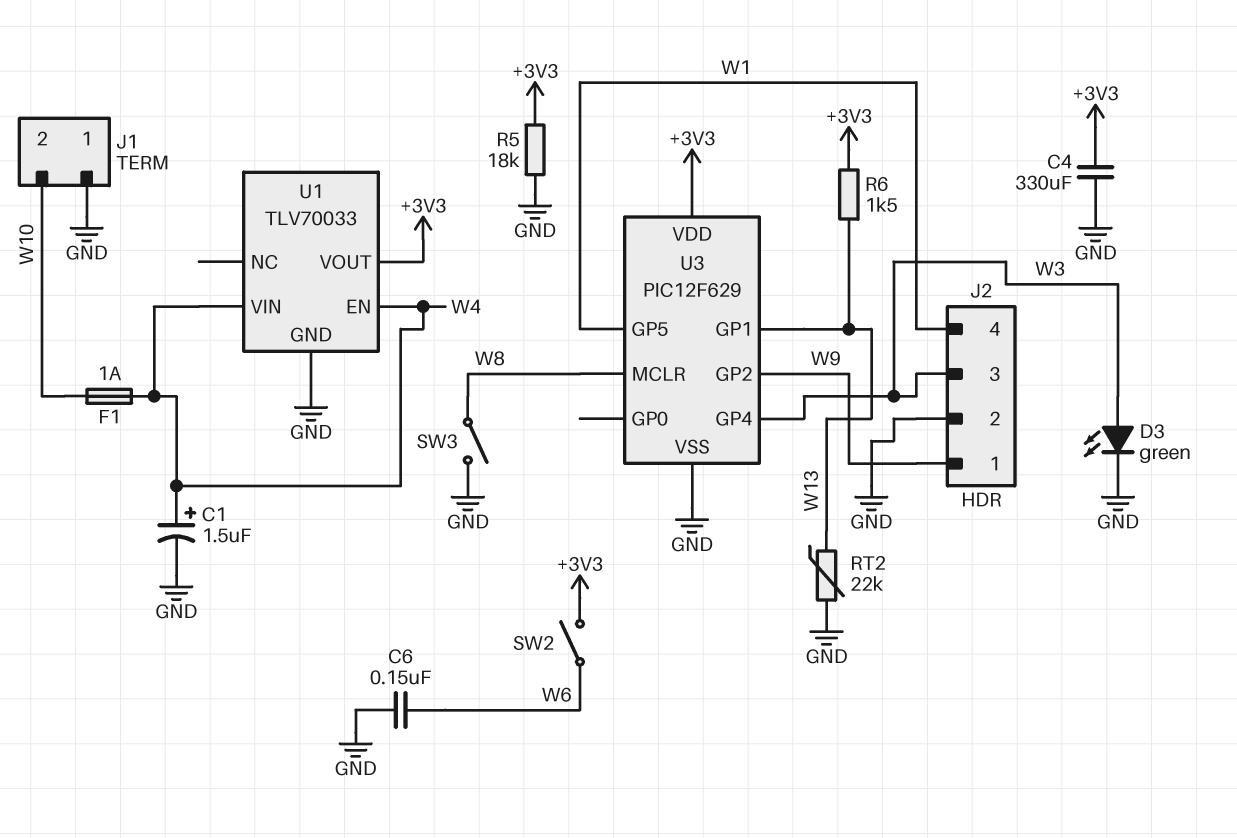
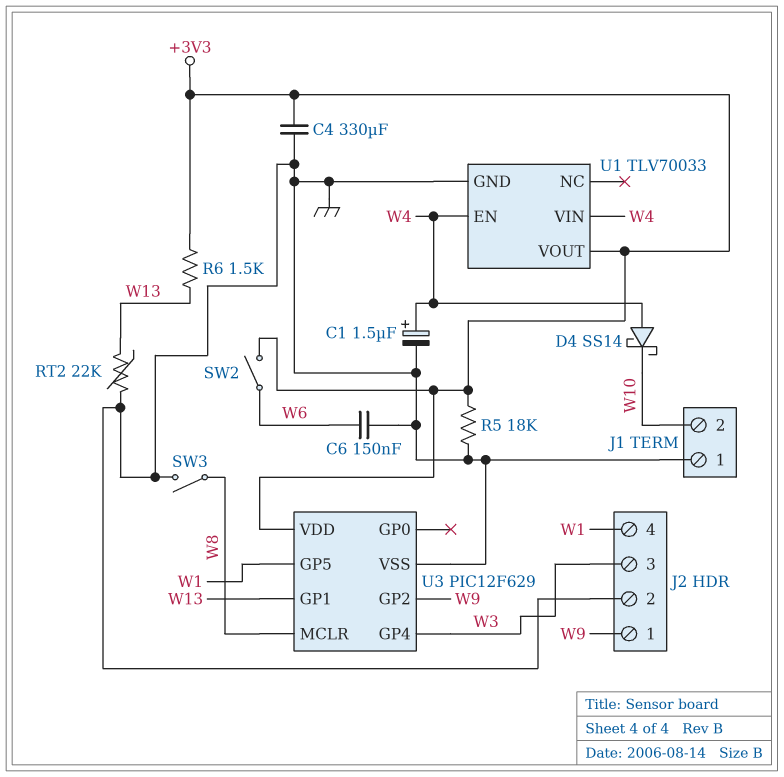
D3: LED green (A W3, K GND) -> none
D4: none -> schottky SS14 (A W4, K W10)
F1: 1A (W4, W10) -> none

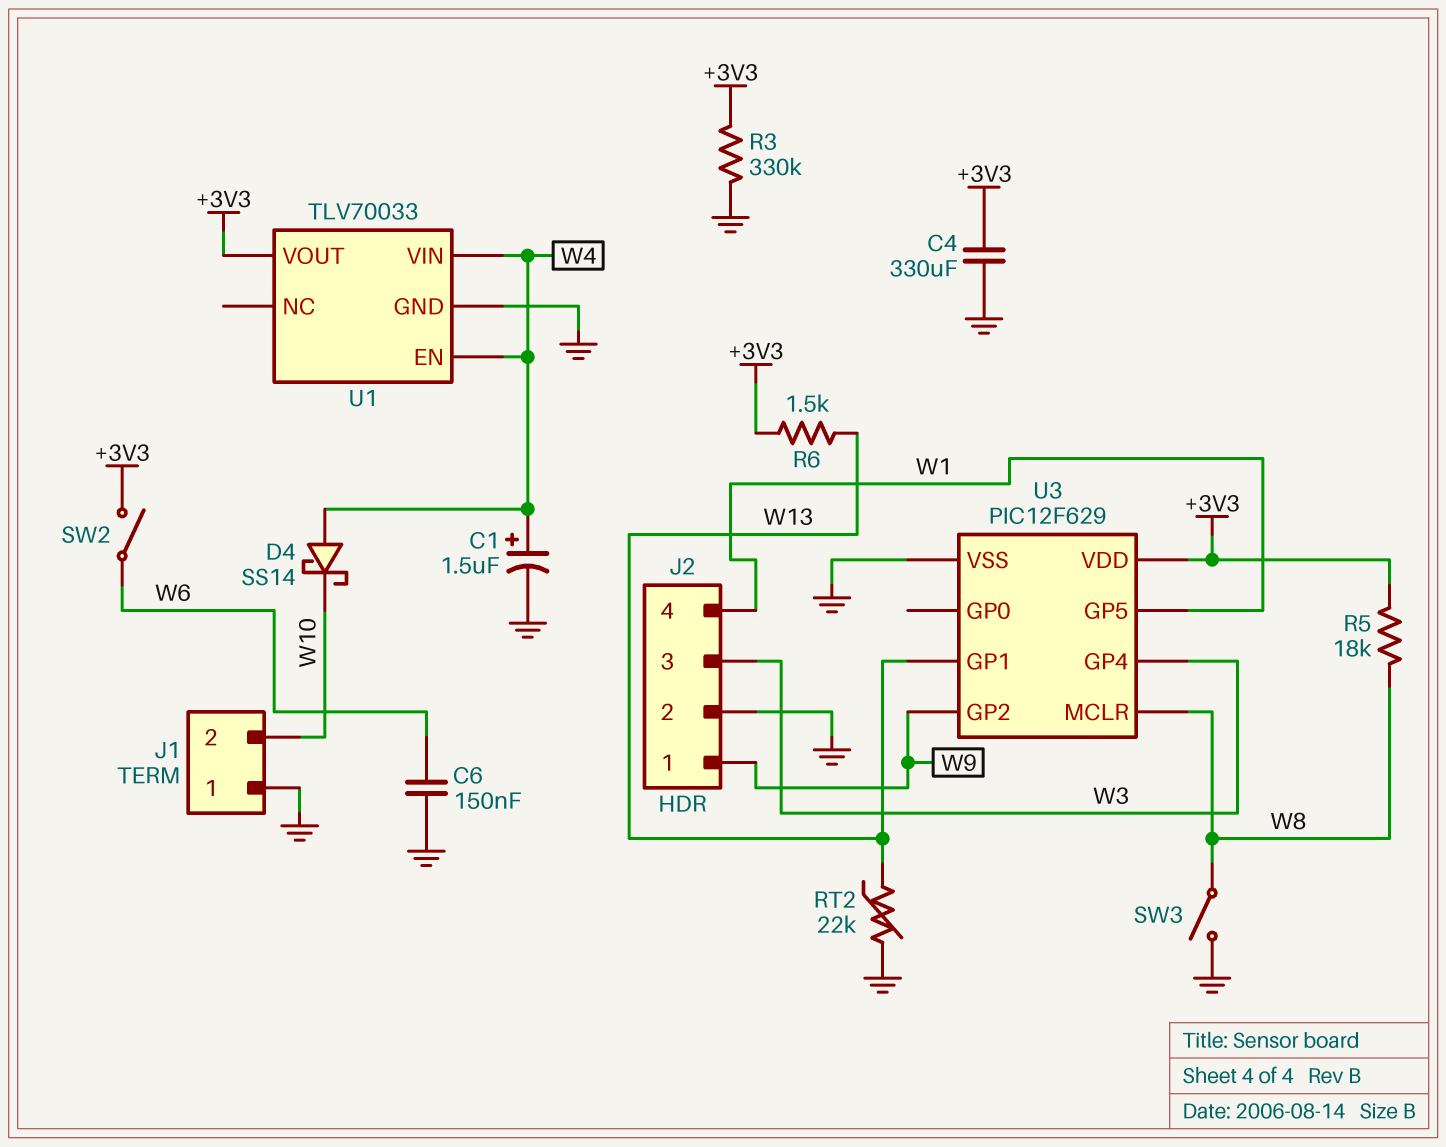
R3: none -> 330k (+3V3, GND)
R5: 18k (+3V3, GND) -> 18k (+3V3, W8)

